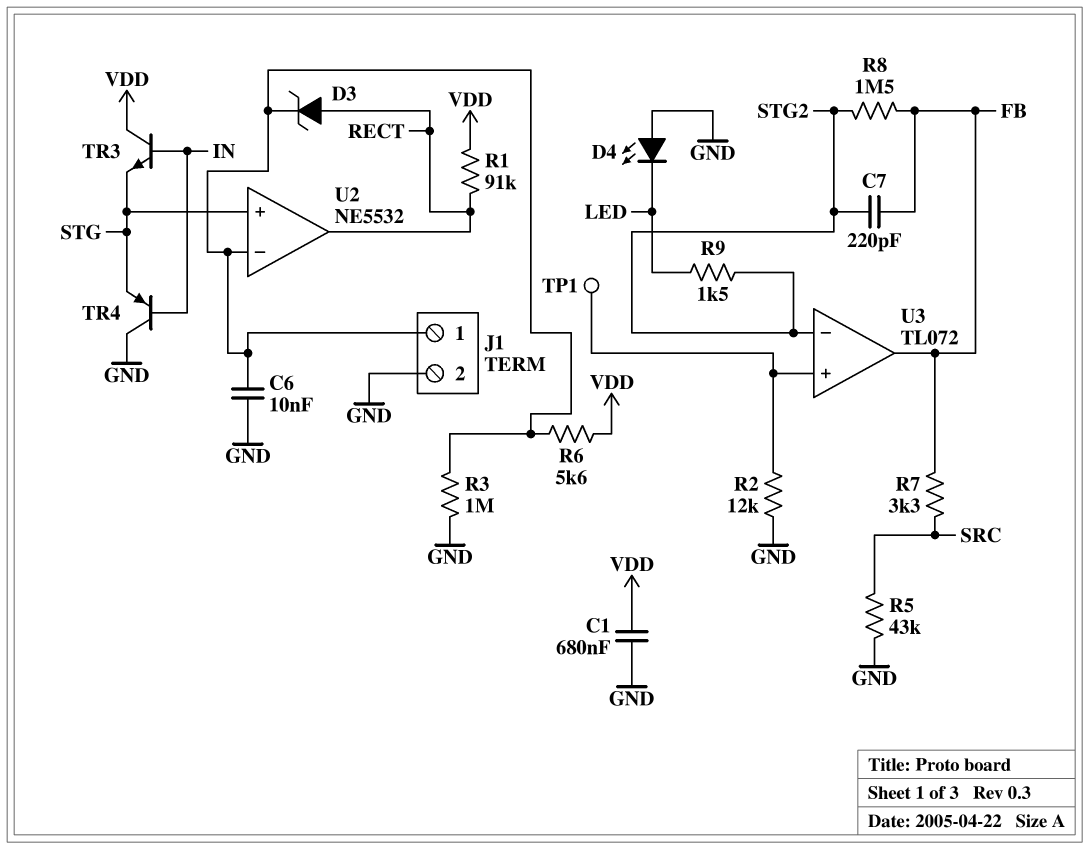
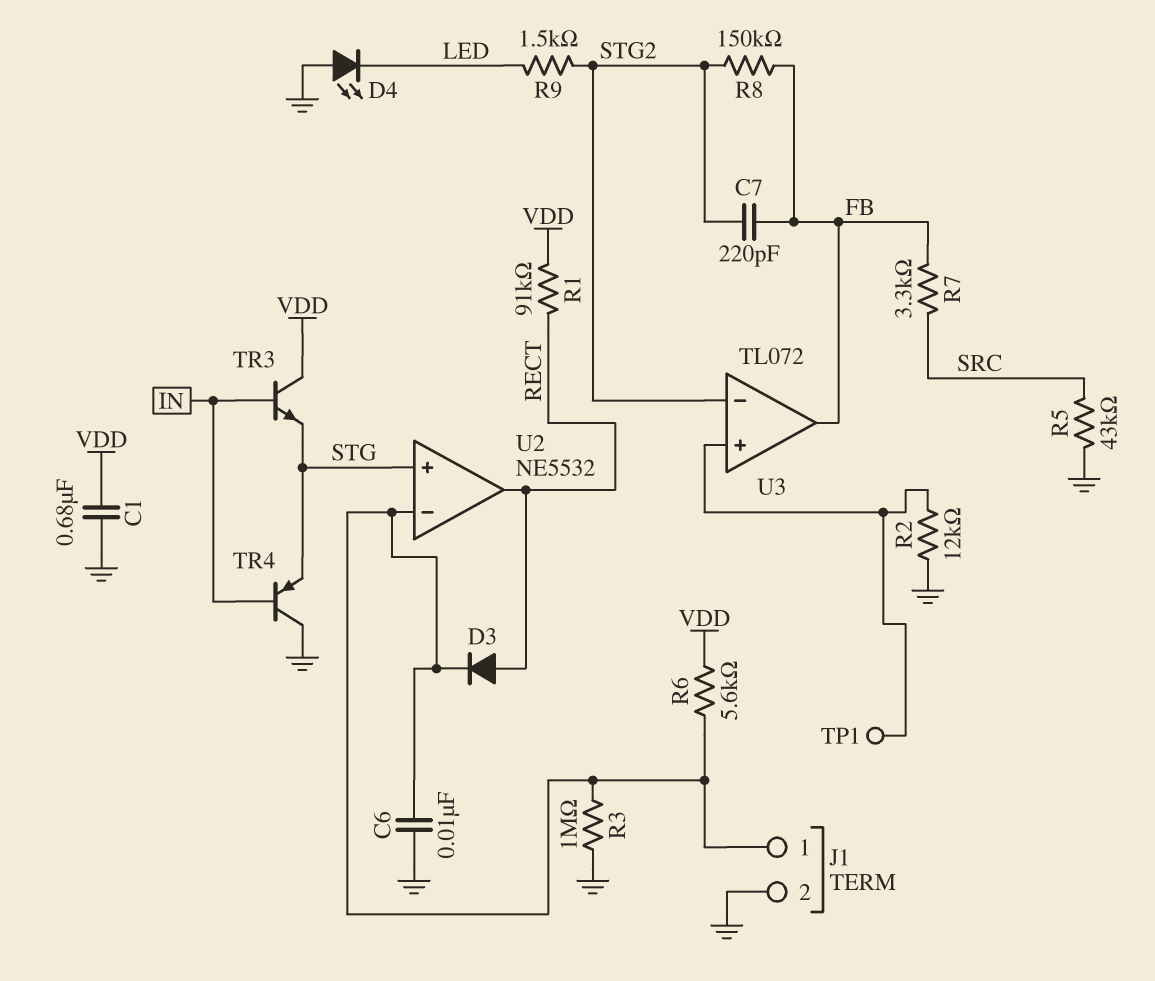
D3: zener (A RECT, K J1/1) -> diode (A RECT, K J1/1)
R8: 1.5M (FB, STG2) -> 150k (FB, STG2)

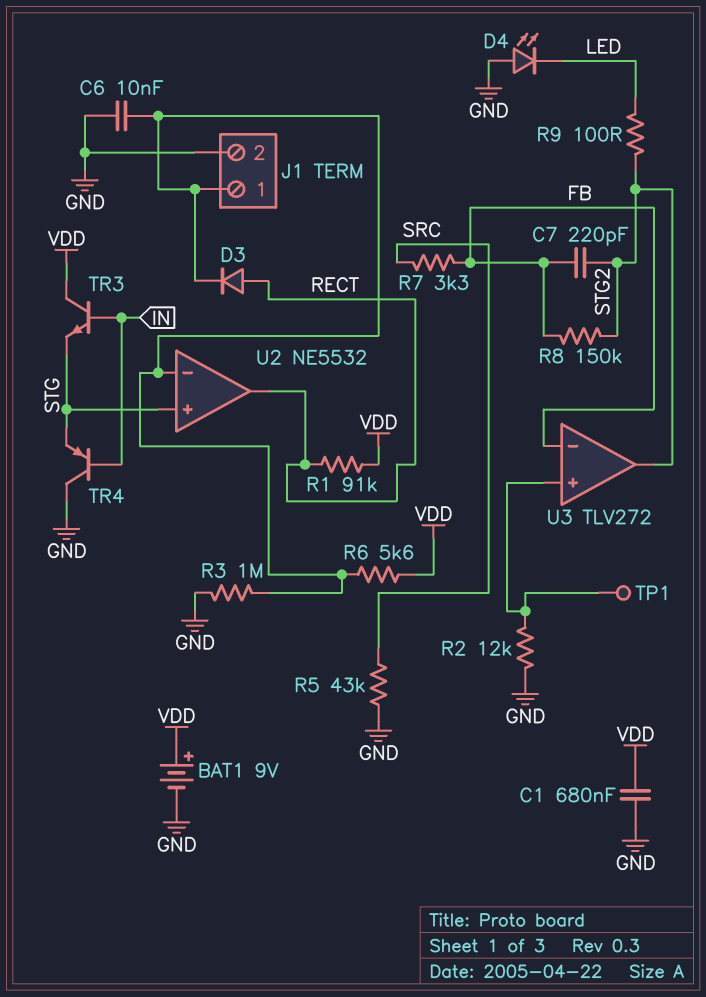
BAT1: none -> 9V (plus VDD, minus GND)
R9: 1.5k (LED, STG2) -> 100 (LED, STG2)
U3: TL072 -> TLV272
U3 pin in-: STG2 -> FB
U3 pin out: FB -> STG2

